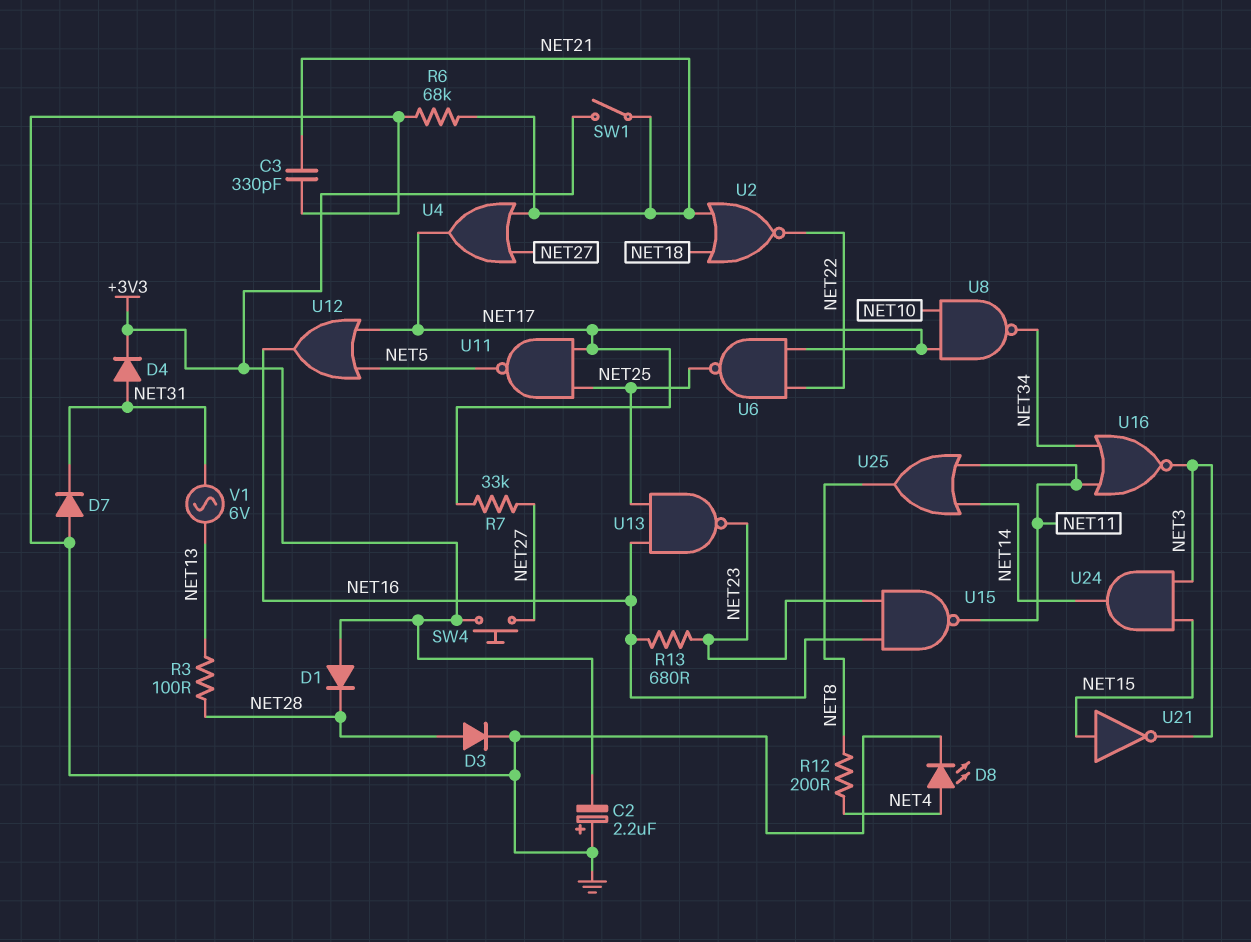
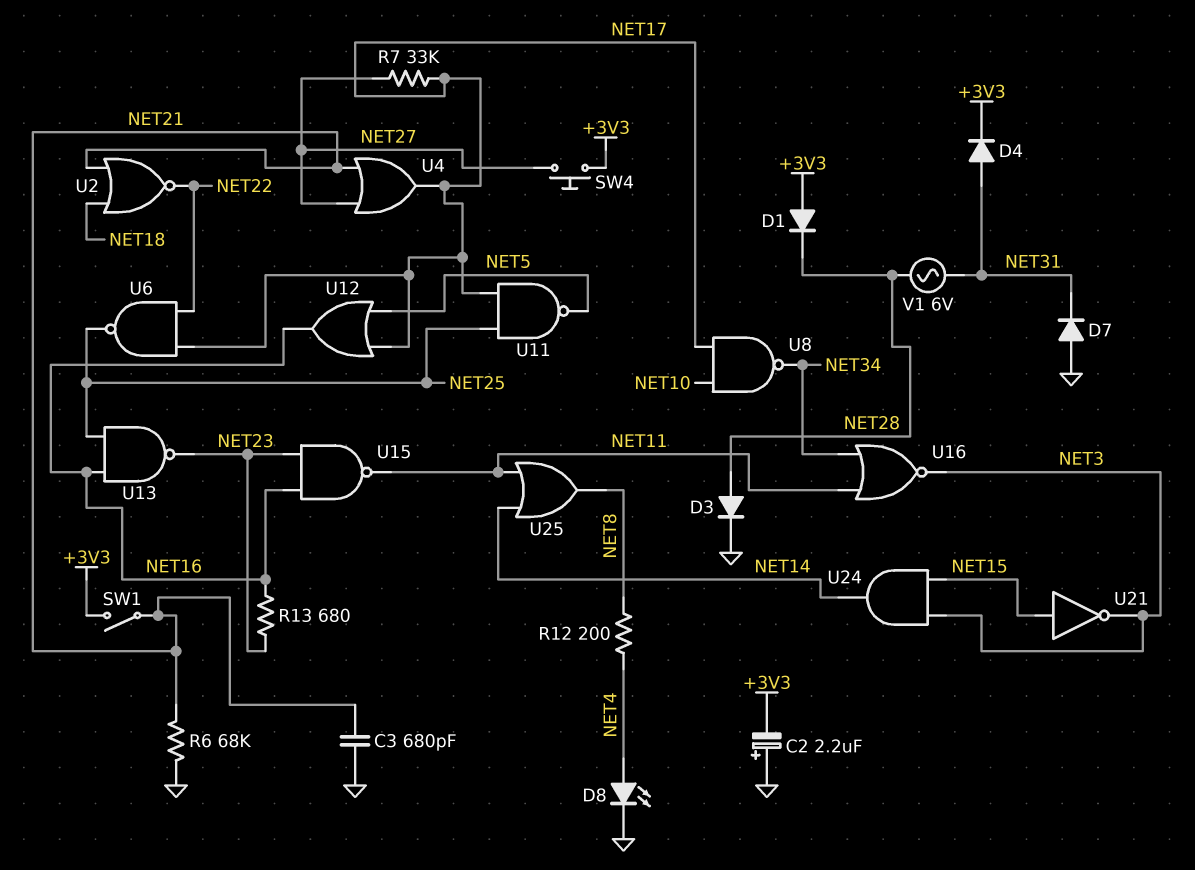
C3: 330pF (GND, NET21) -> 680pF (GND, NET21)
R3: 100 (NET13, NET28) -> none
V1: AC 6V (NET13, NET31) -> AC 6V (NET28, NET31)

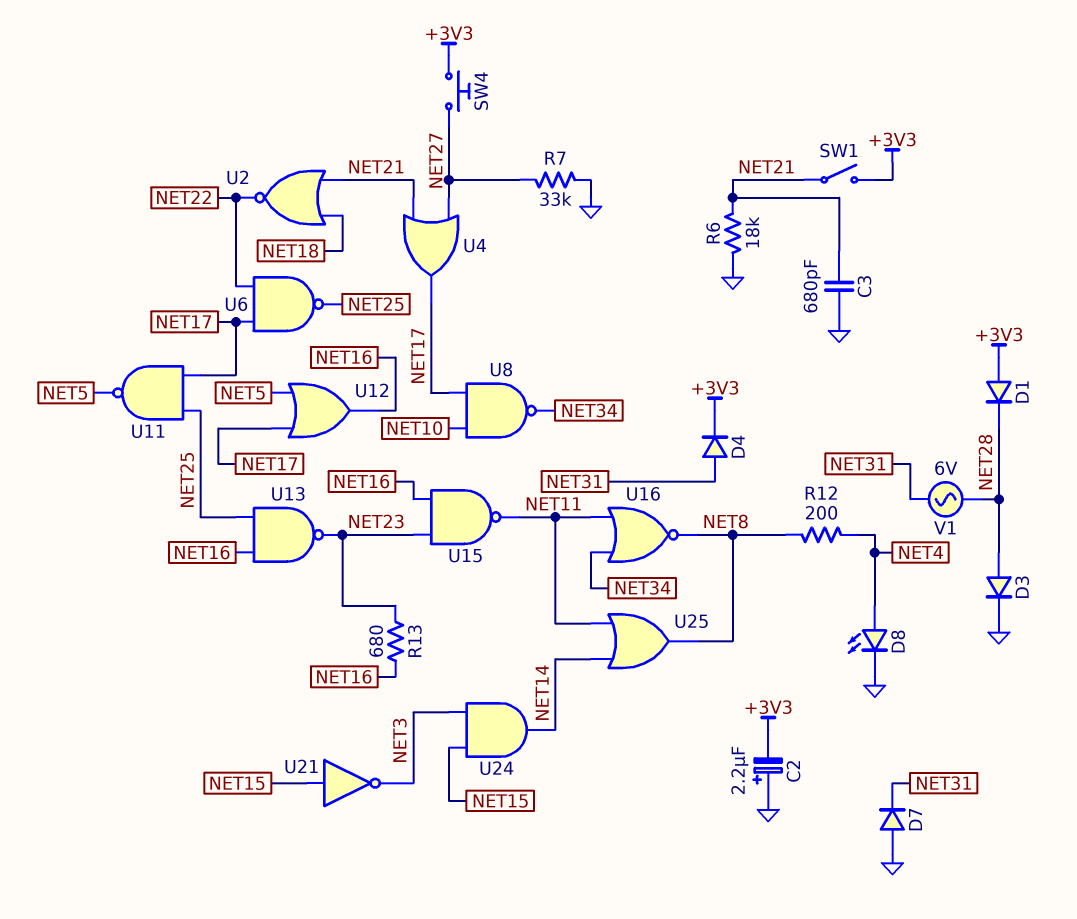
R6: 68k (GND, NET21) -> 18k (GND, NET21)
R7: 33k (NET17, NET27) -> 33k (GND, NET27)
U16: NOR (in NET11, in NET34, out NET3) -> NOR (in NET11, in NET34, out NET8)

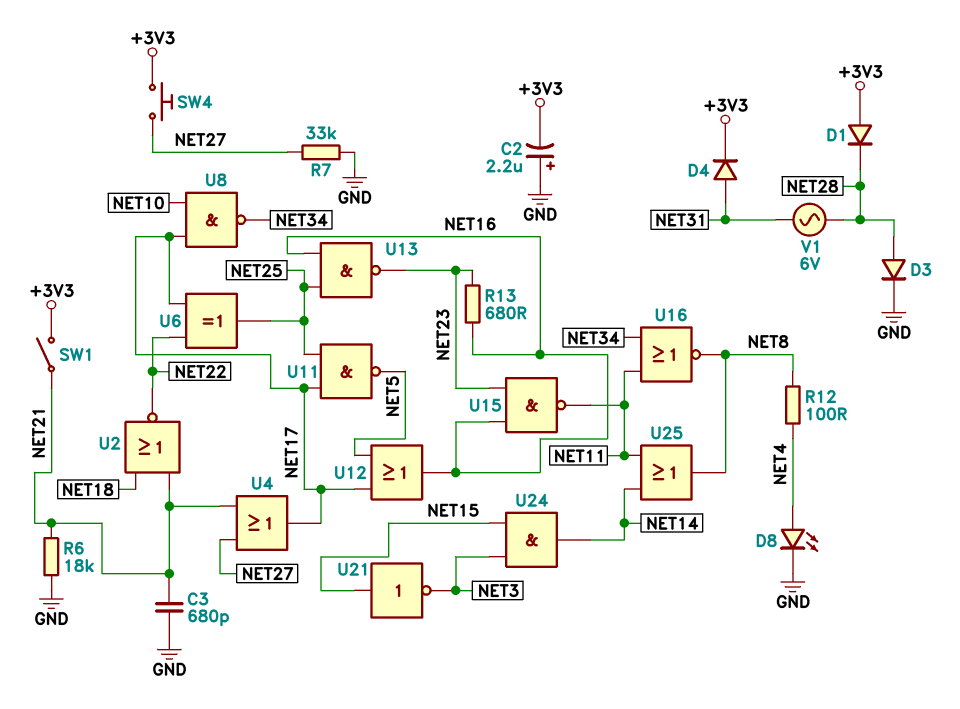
D7: diode (A GND, K NET31) -> none
R12: 200 (NET4, NET8) -> 100 (NET4, NET8)
U6: NAND (in NET17, in NET22, out NET25) -> XOR (in NET17, in NET22, out NET25)

